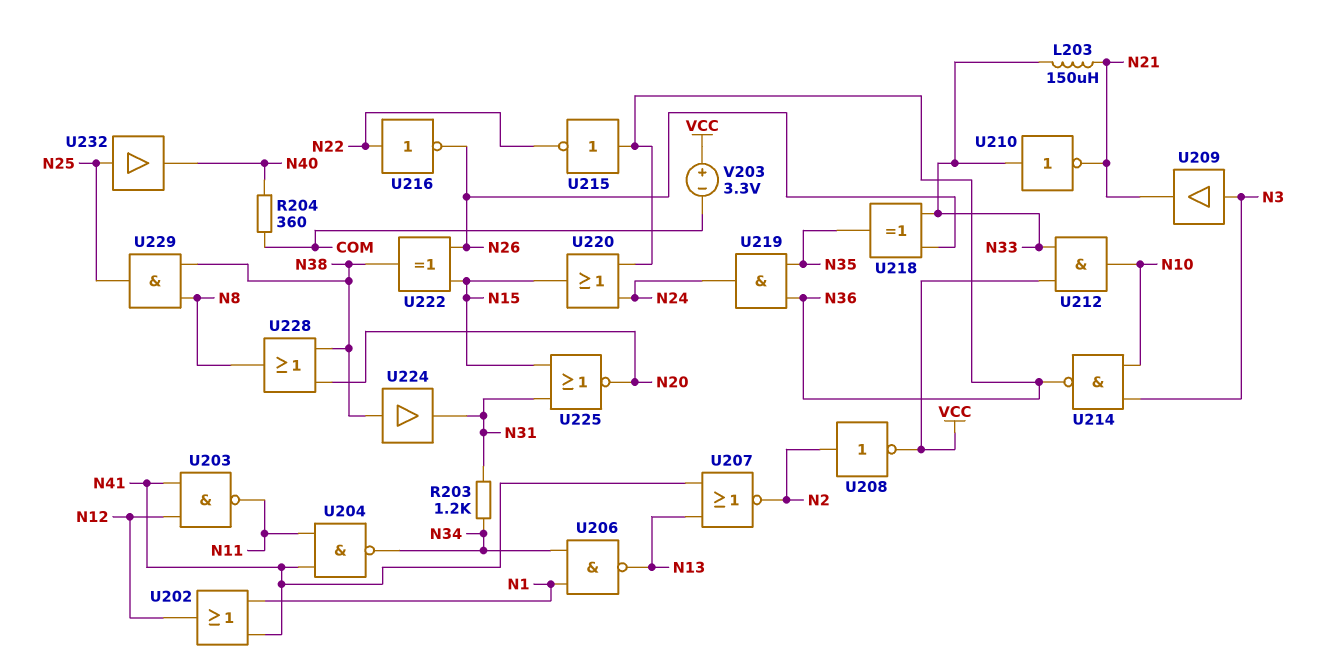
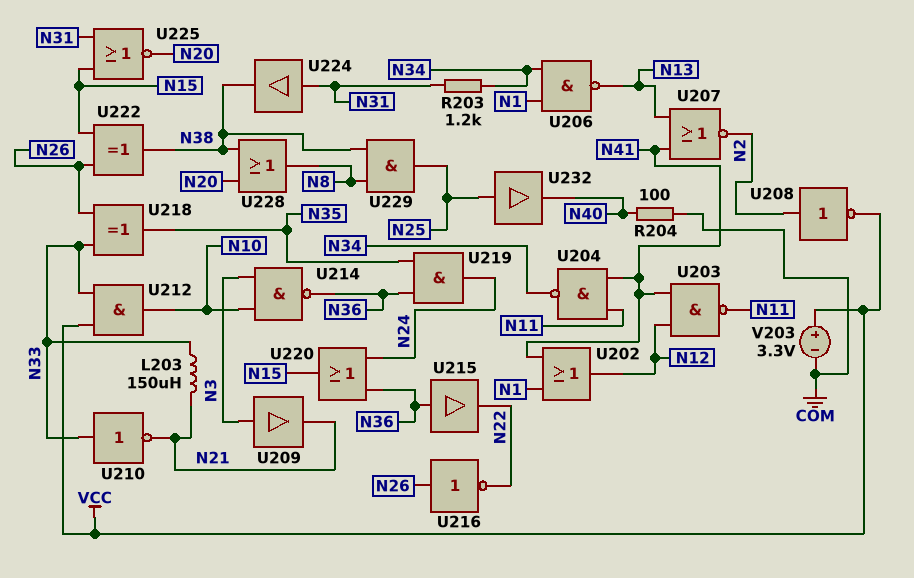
R204: 360 (COM, N40) -> 100 (COM, N40)
U215: NOT (in N36, out N22) -> buffer (in N36, out N22)
U216: NOT (in N22, out N26) -> NOT (in N26, out N22)
U224: buffer (in N38, out N31) -> buffer (in N31, out N38)

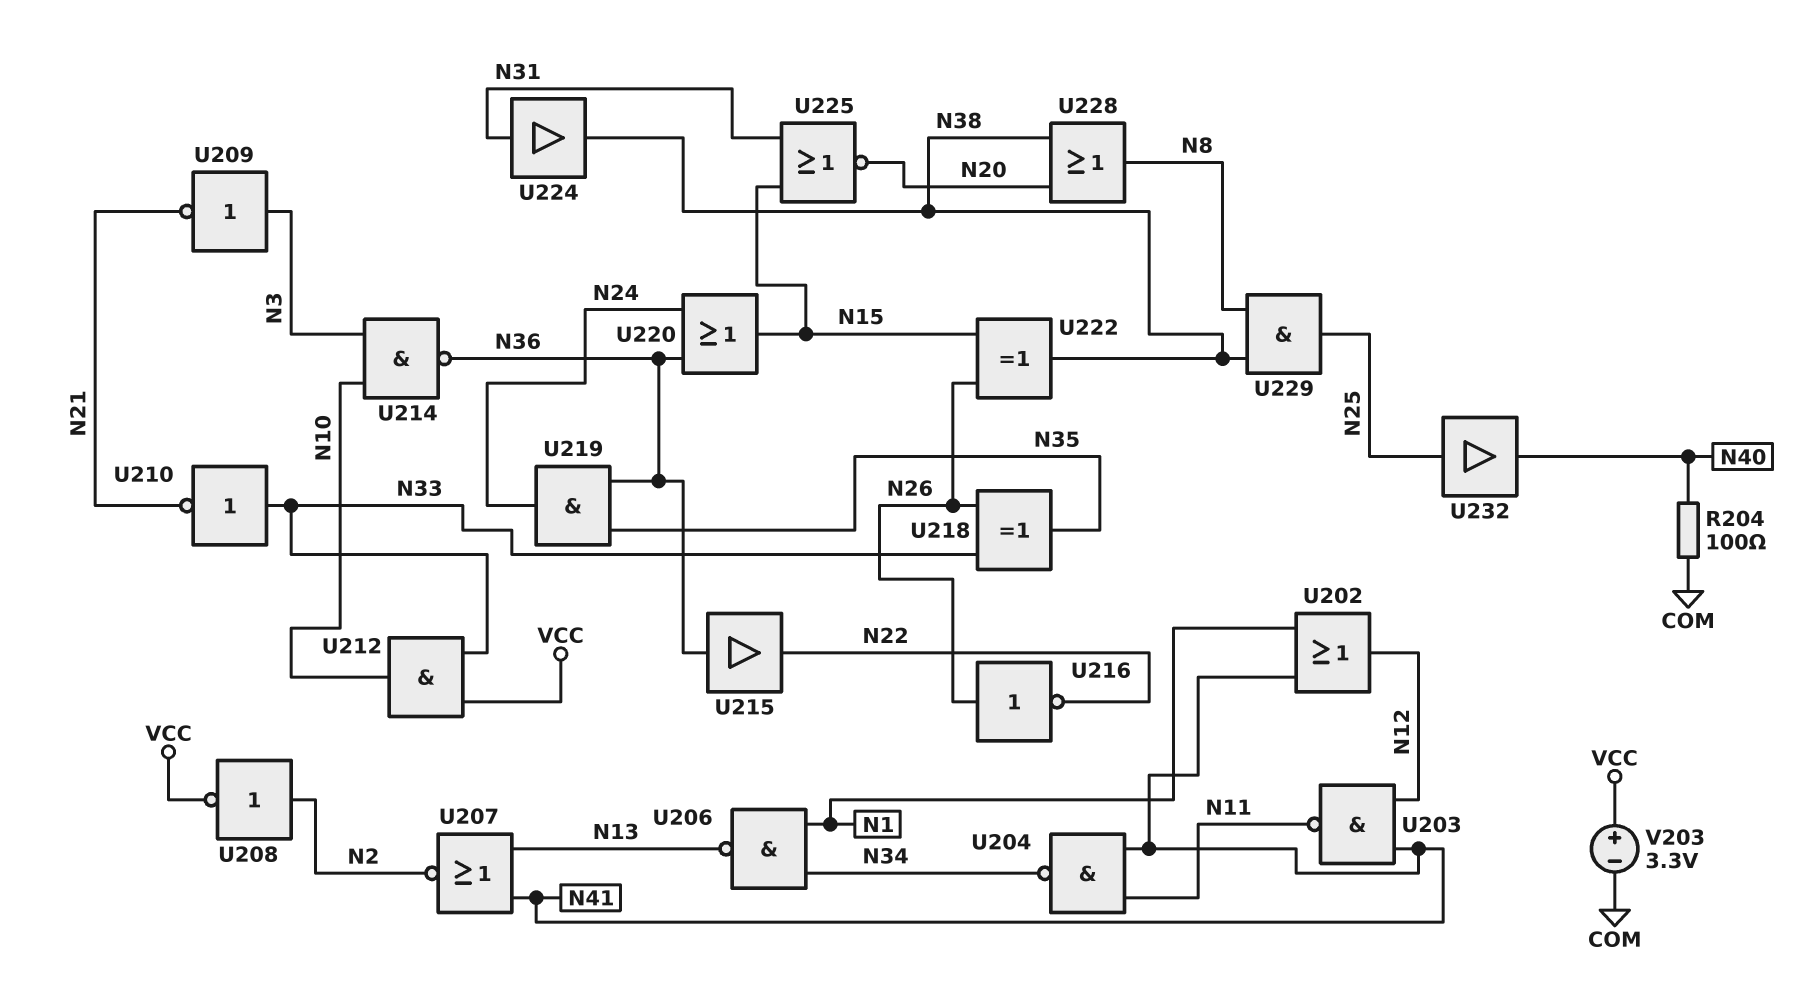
L203: 150uH (N21, N33) -> none
R203: 1.2k (N31, N34) -> none
U209: buffer (in N3, out N21) -> NOT (in N3, out N21)

